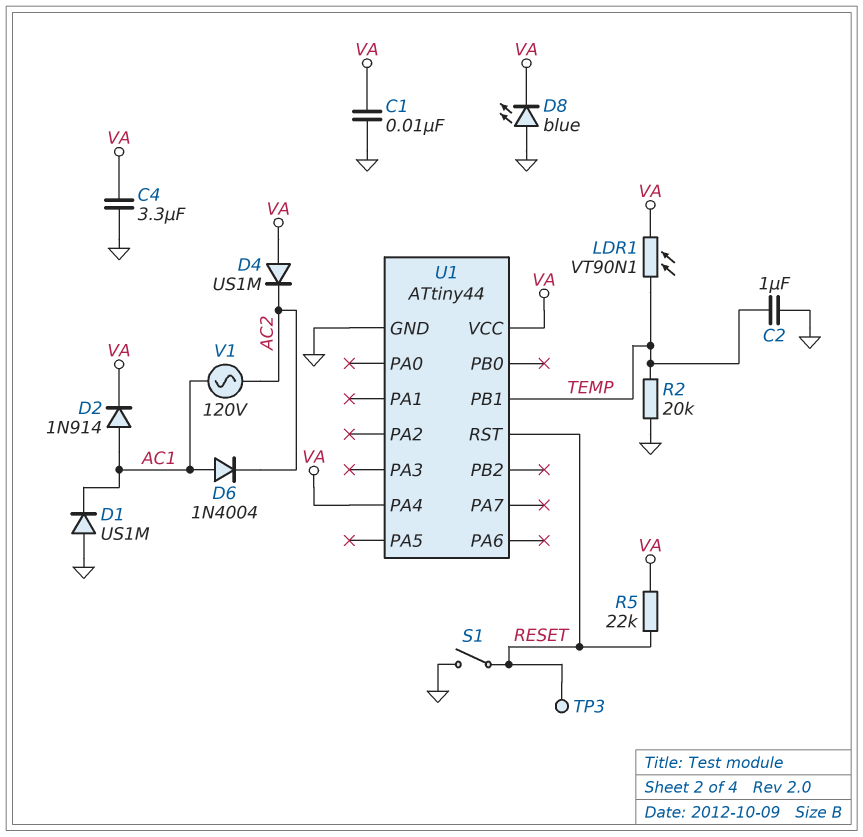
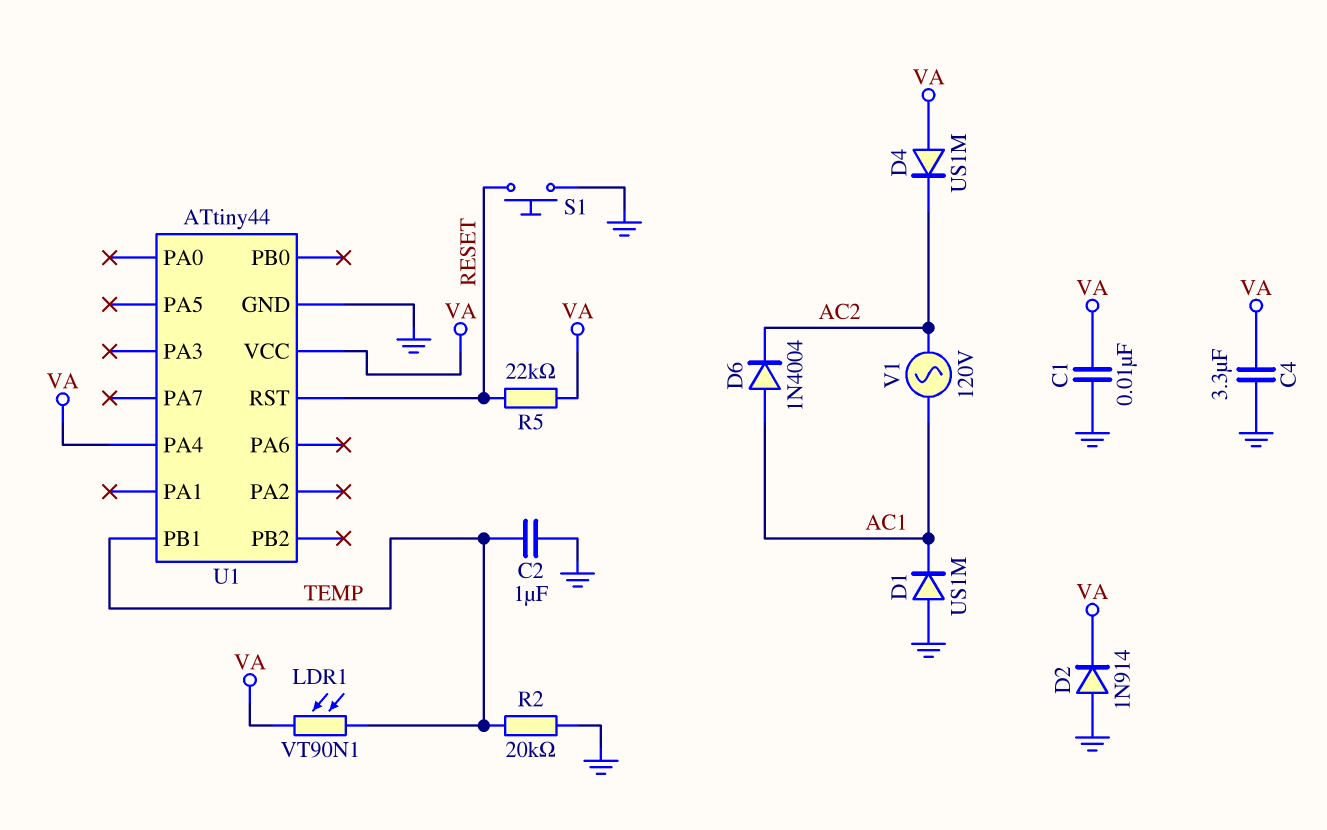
D2: diode 1N914 (A AC1, K VA) -> diode 1N914 (A GND, K VA)
D8: LED blue (A GND, K VA) -> none
S1: switch (GND, RESET) -> button (GND, RESET)
TP3: test point (RESET) -> none

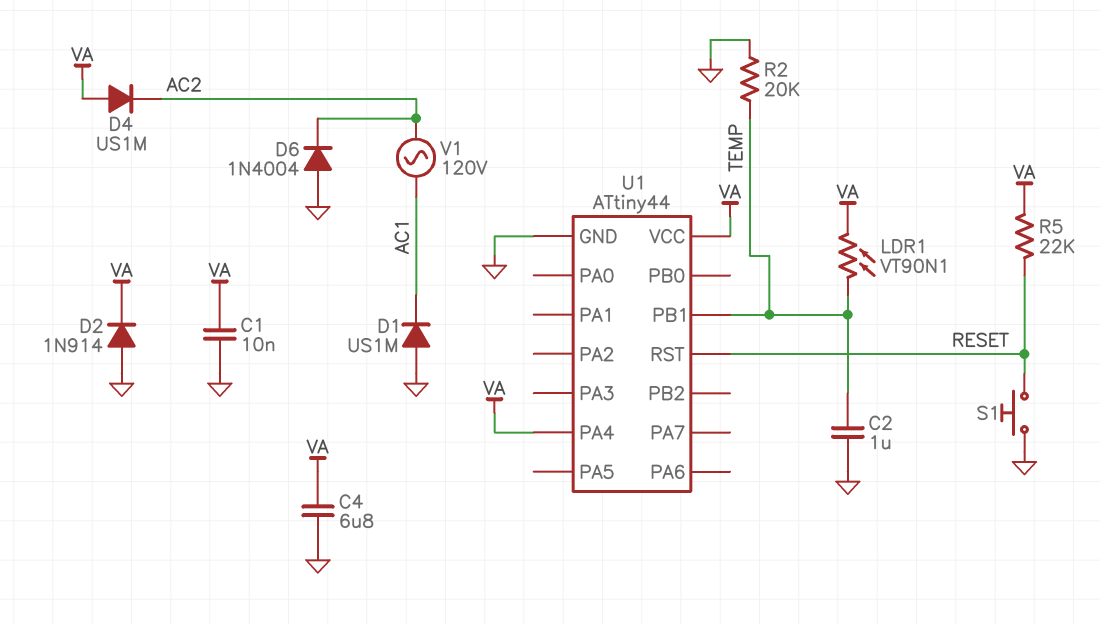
C4: 3.3uF (GND, VA) -> 6.8uF (GND, VA)
D6: diode 1N4004 (A AC1, K AC2) -> diode 1N4004 (A GND, K AC2)

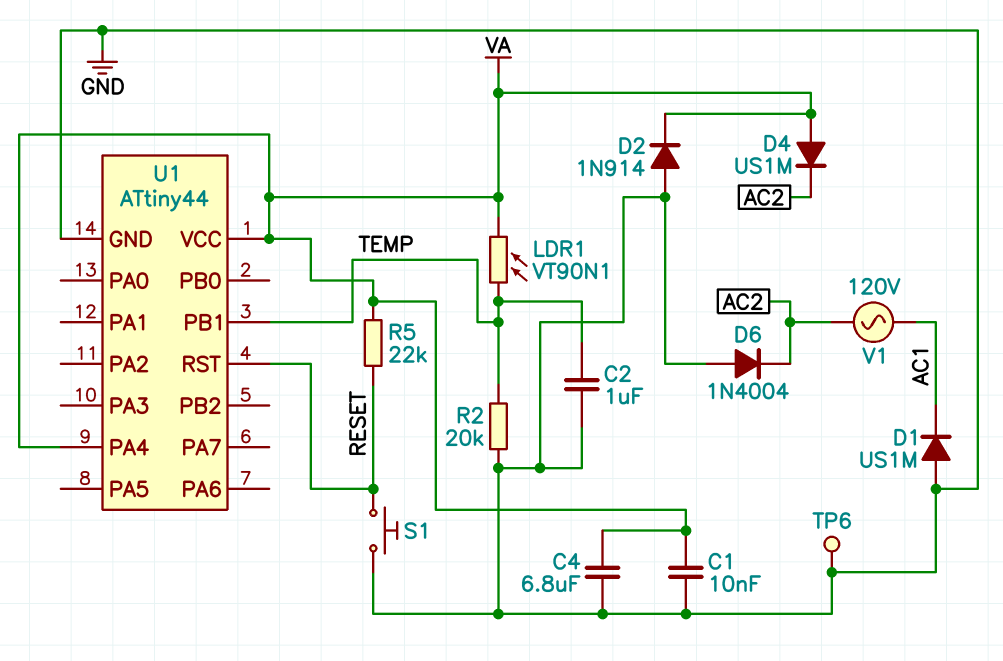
TP6: none -> test point (GND)

